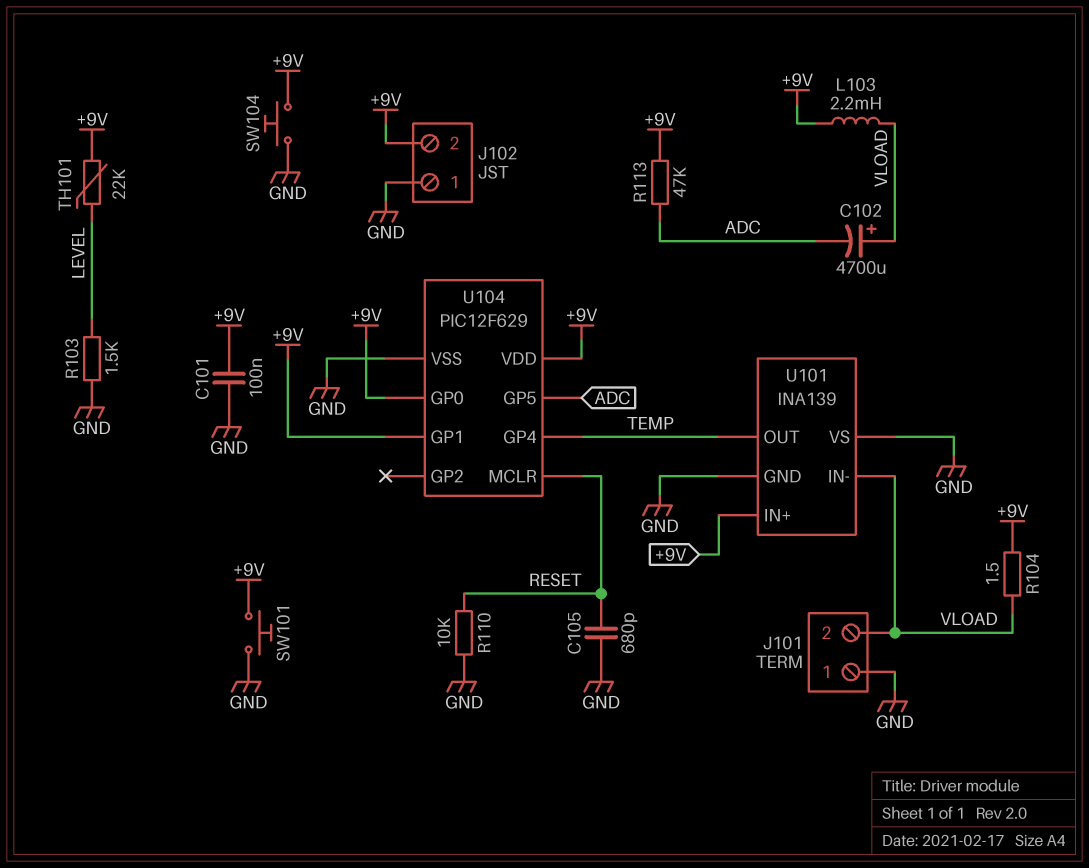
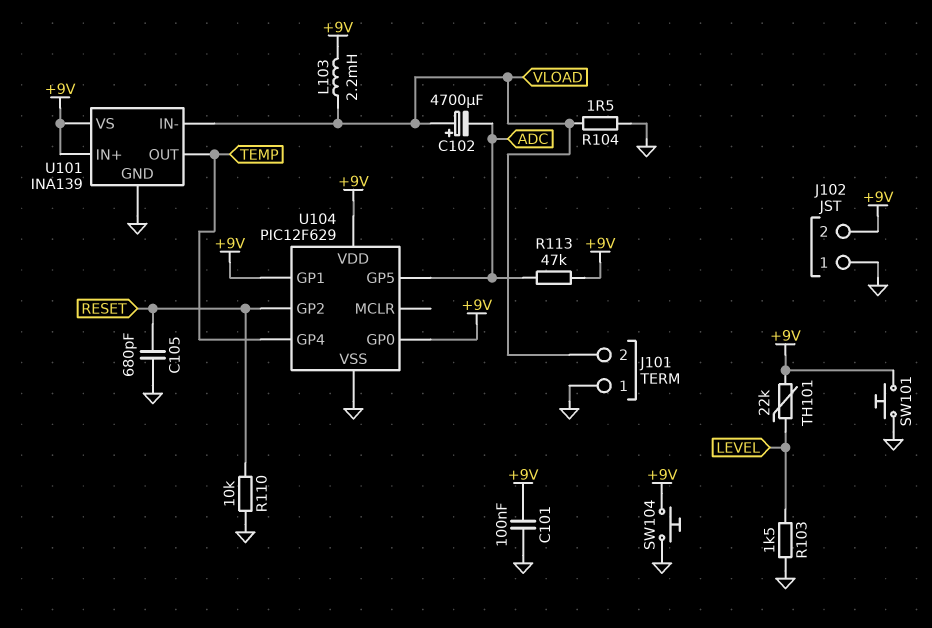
R104: 1.5 (+9V, VLOAD) -> 1.5 (GND, VLOAD)
U101 pin VS: GND -> +9V
U104 pin GP2: none -> RESET
U104 pin MCLR: RESET -> none

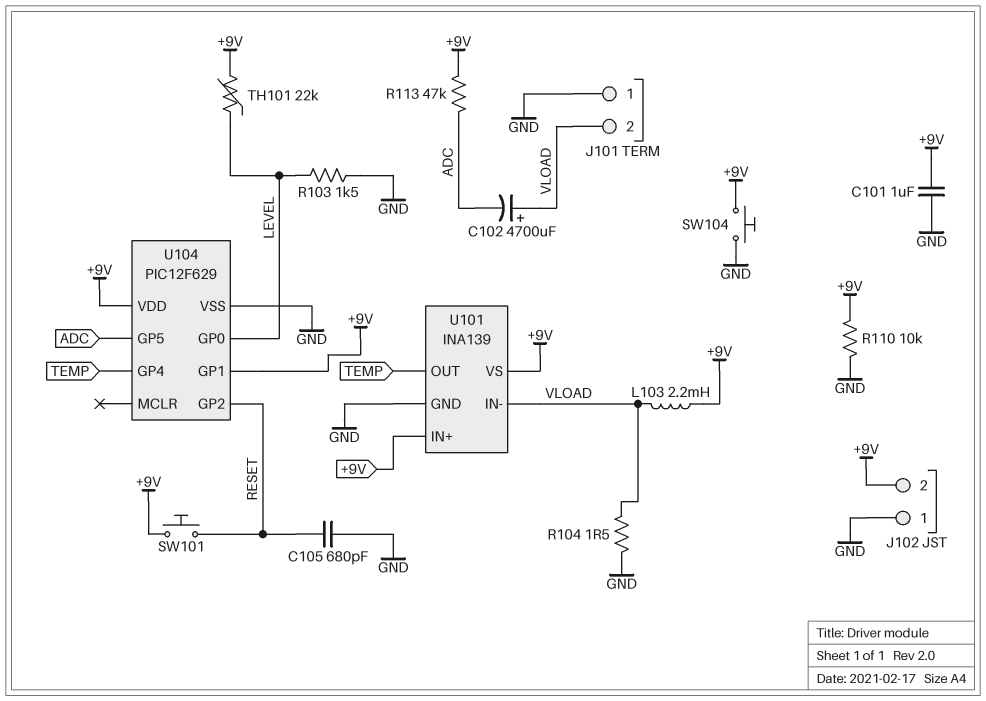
C101: 100nF (+9V, GND) -> 1uF (+9V, GND)
R110: 10k (GND, RESET) -> 10k (+9V, GND)
SW101: button (+9V, GND) -> button (+9V, RESET)
U104 pin GP0: +9V -> LEVEL

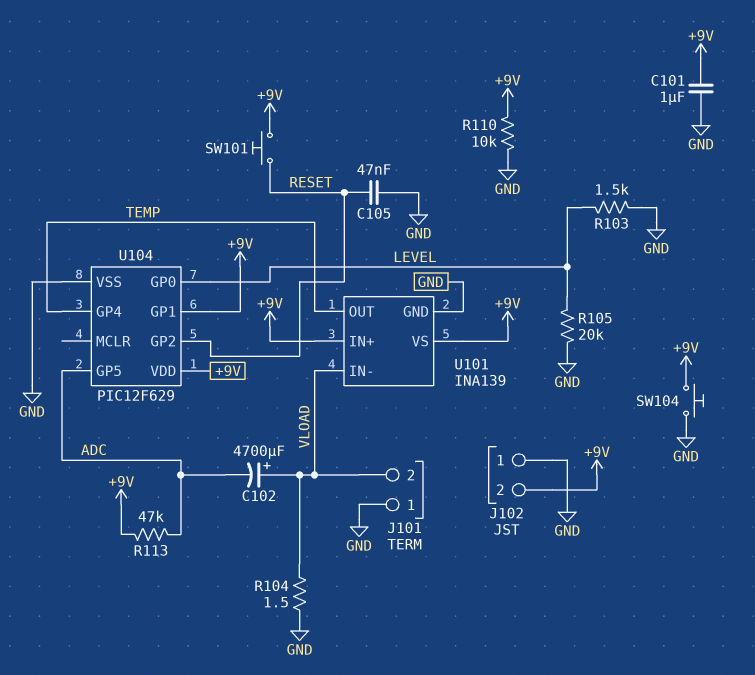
C105: 680pF (GND, RESET) -> 47nF (GND, RESET)
L103: 2.2mH (+9V, VLOAD) -> none
R105: none -> 20k (GND, LEVEL)
TH101: 22k (+9V, LEVEL) -> none

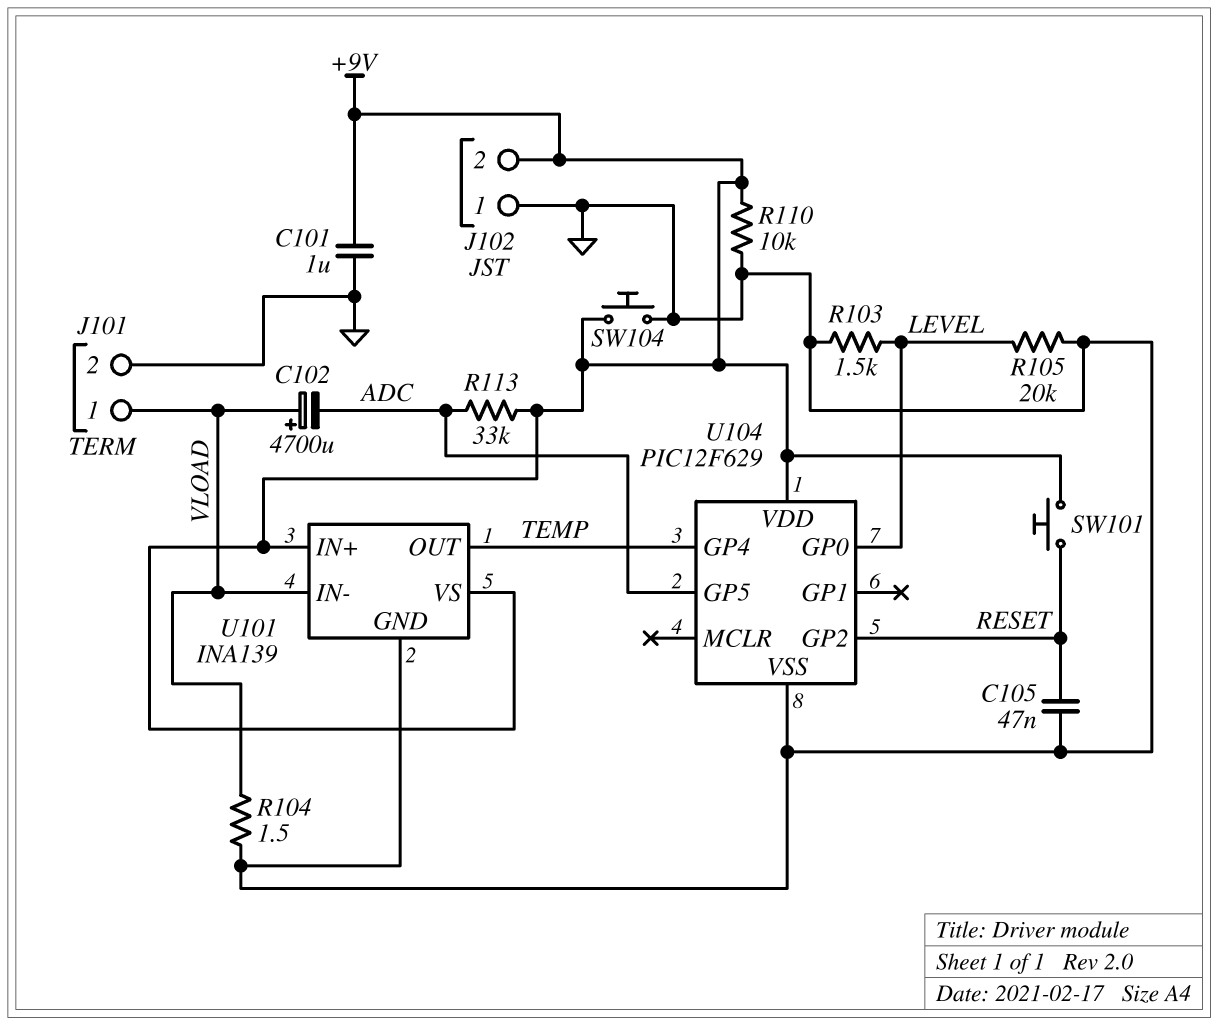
J101 pin 1: GND -> VLOAD
J101 pin 2: VLOAD -> GND
R113: 47k (+9V, ADC) -> 33k (+9V, ADC)
U104 pin GP1: +9V -> none

